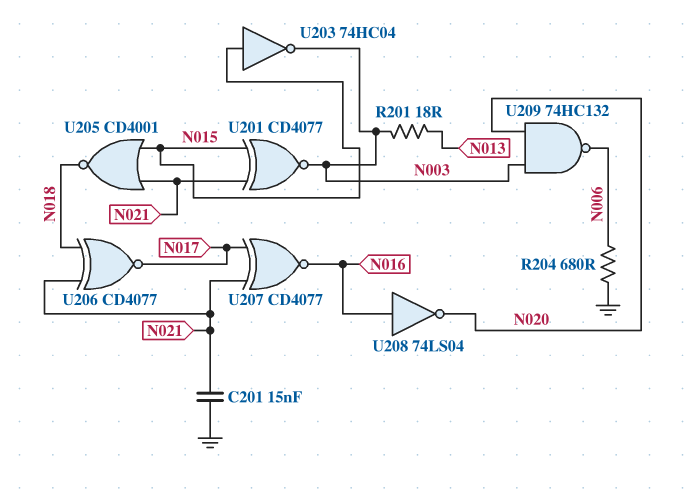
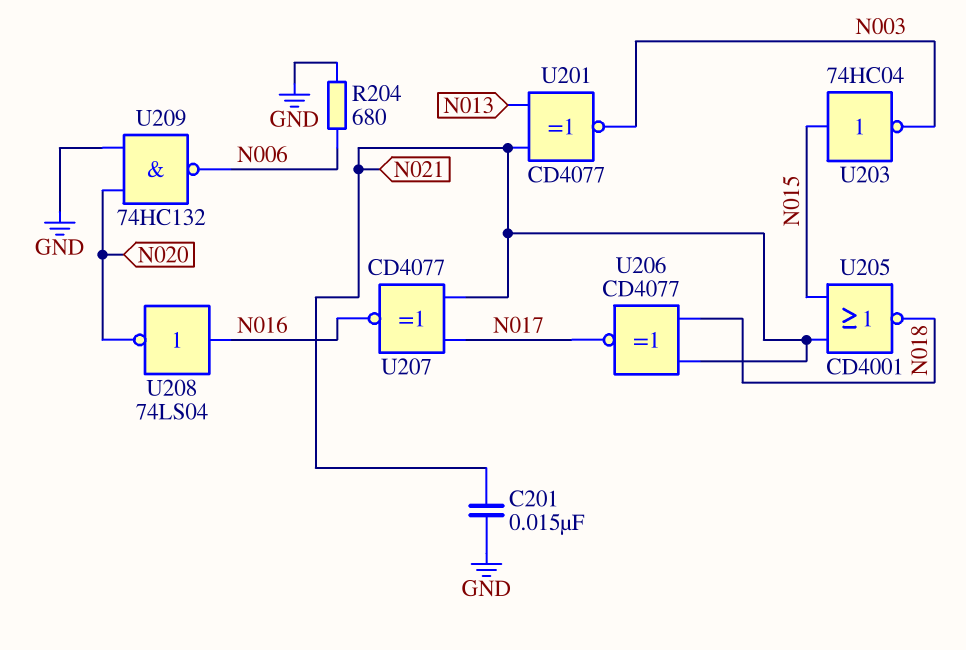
R201: 18 (N003, N013) -> none
U201: XNOR CD4077 (in N015, in N021, out N003) -> XNOR CD4077 (in N013, in N021, out N003)
U209: NAND 74HC132 (in N003, in N020, out N006) -> NAND 74HC132 (in GND, in N020, out N006)

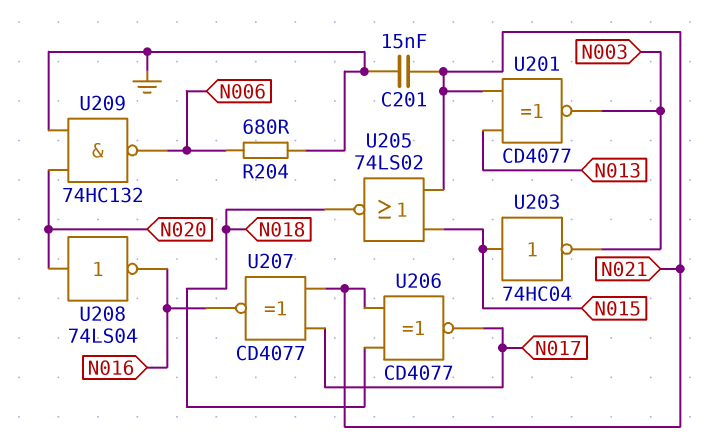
U205: NOR CD4001 (in N015, in N021, out N018) -> NOR 74LS02 (in N015, in N021, out N018)
U208: NOT 74LS04 (in N016, out N020) -> NOT 74LS04 (in N020, out N016)

